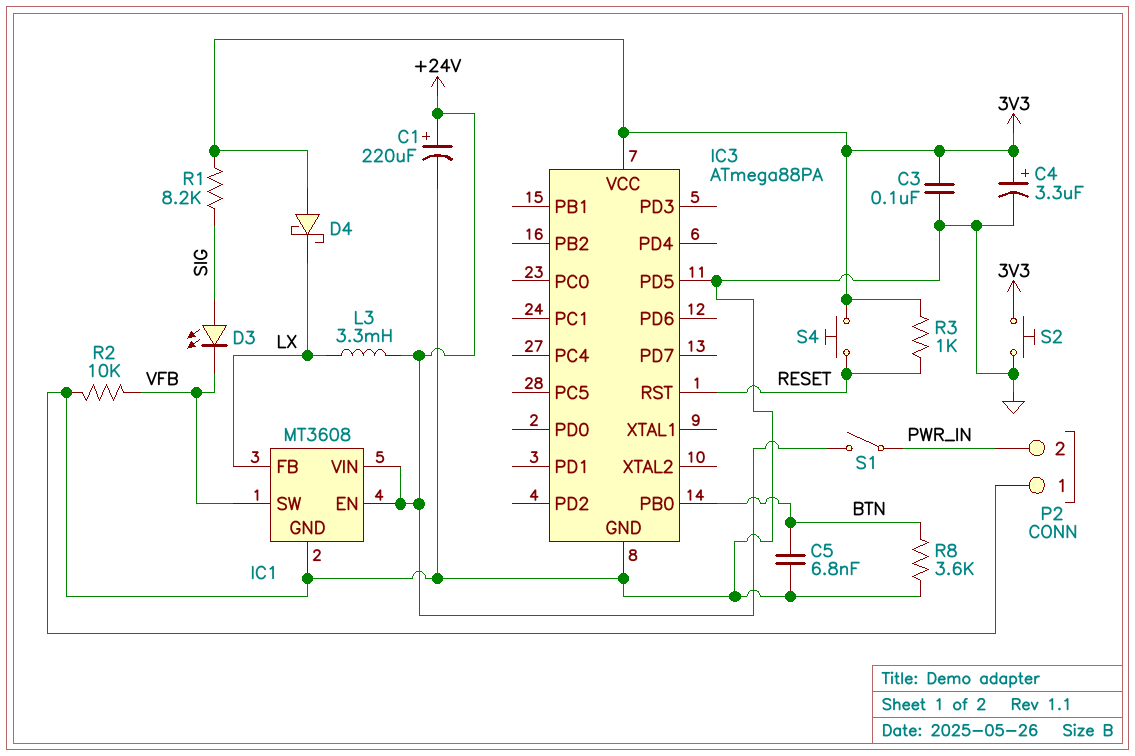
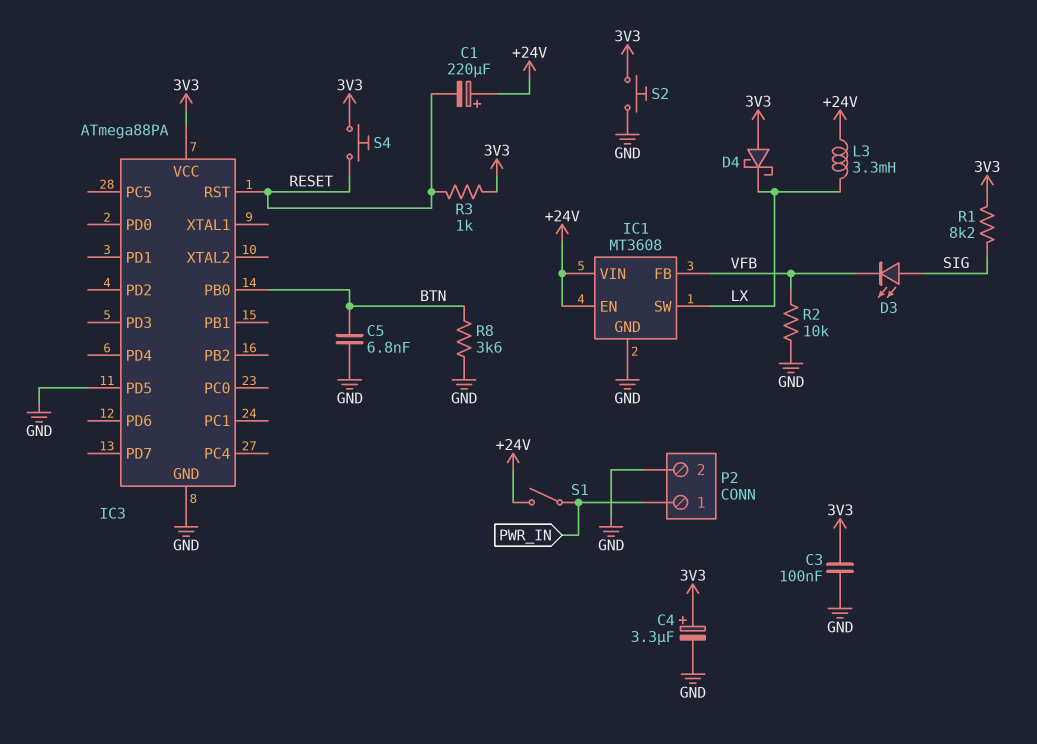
C1: 220uF (plus +24V, minus GND) -> 220uF (plus +24V, minus RESET)
IC1 pin FB: LX -> VFB
IC1 pin SW: VFB -> LX
P2 pin 1: GND -> PWR_IN
P2 pin 2: PWR_IN -> GND

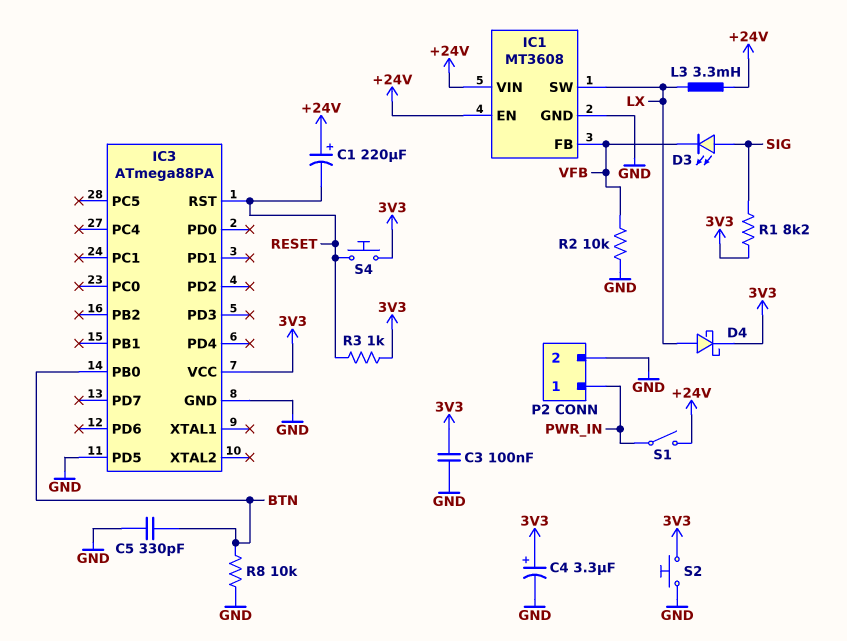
C5: 6.8nF (BTN, GND) -> 330pF (BTN, GND)
D4: schottky (A 3V3, K LX) -> schottky (A LX, K 3V3)
R8: 3.6k (BTN, GND) -> 10k (BTN, GND)

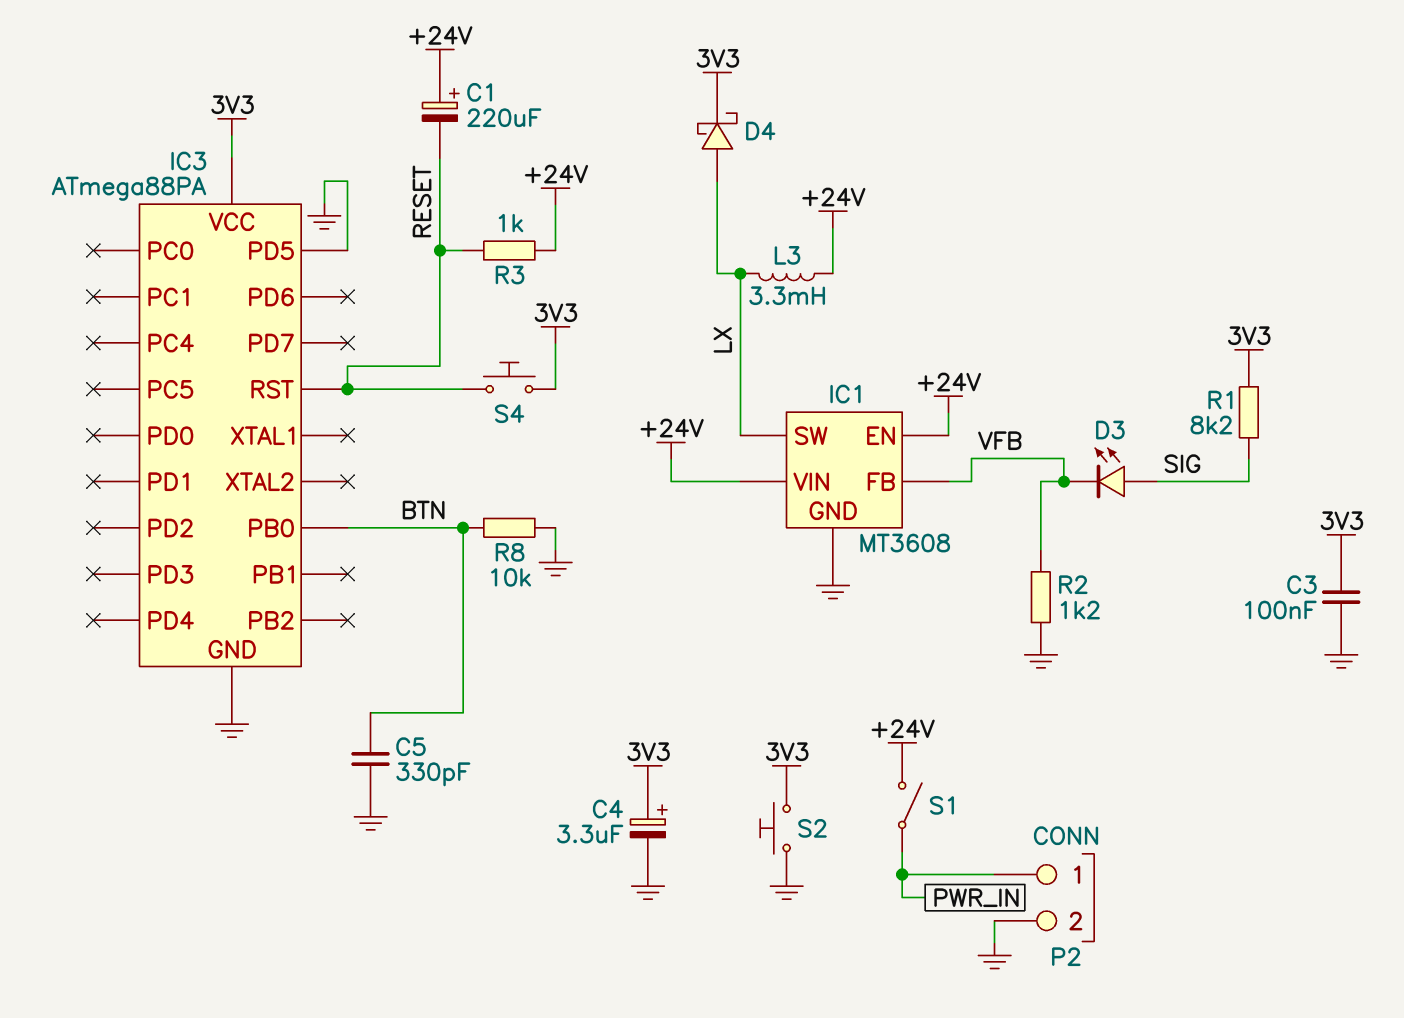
R2: 10k (GND, VFB) -> 1.2k (GND, VFB)
R3: 1k (3V3, RESET) -> 1k (+24V, RESET)

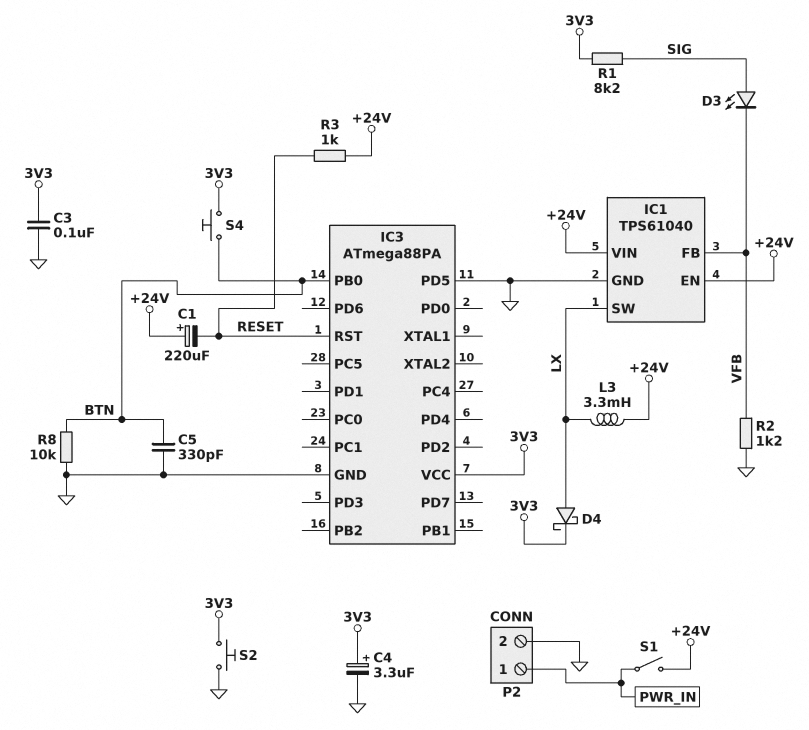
IC1: MT3608 -> TPS61040
S4: button (3V3, RESET) -> button (3V3, BTN)

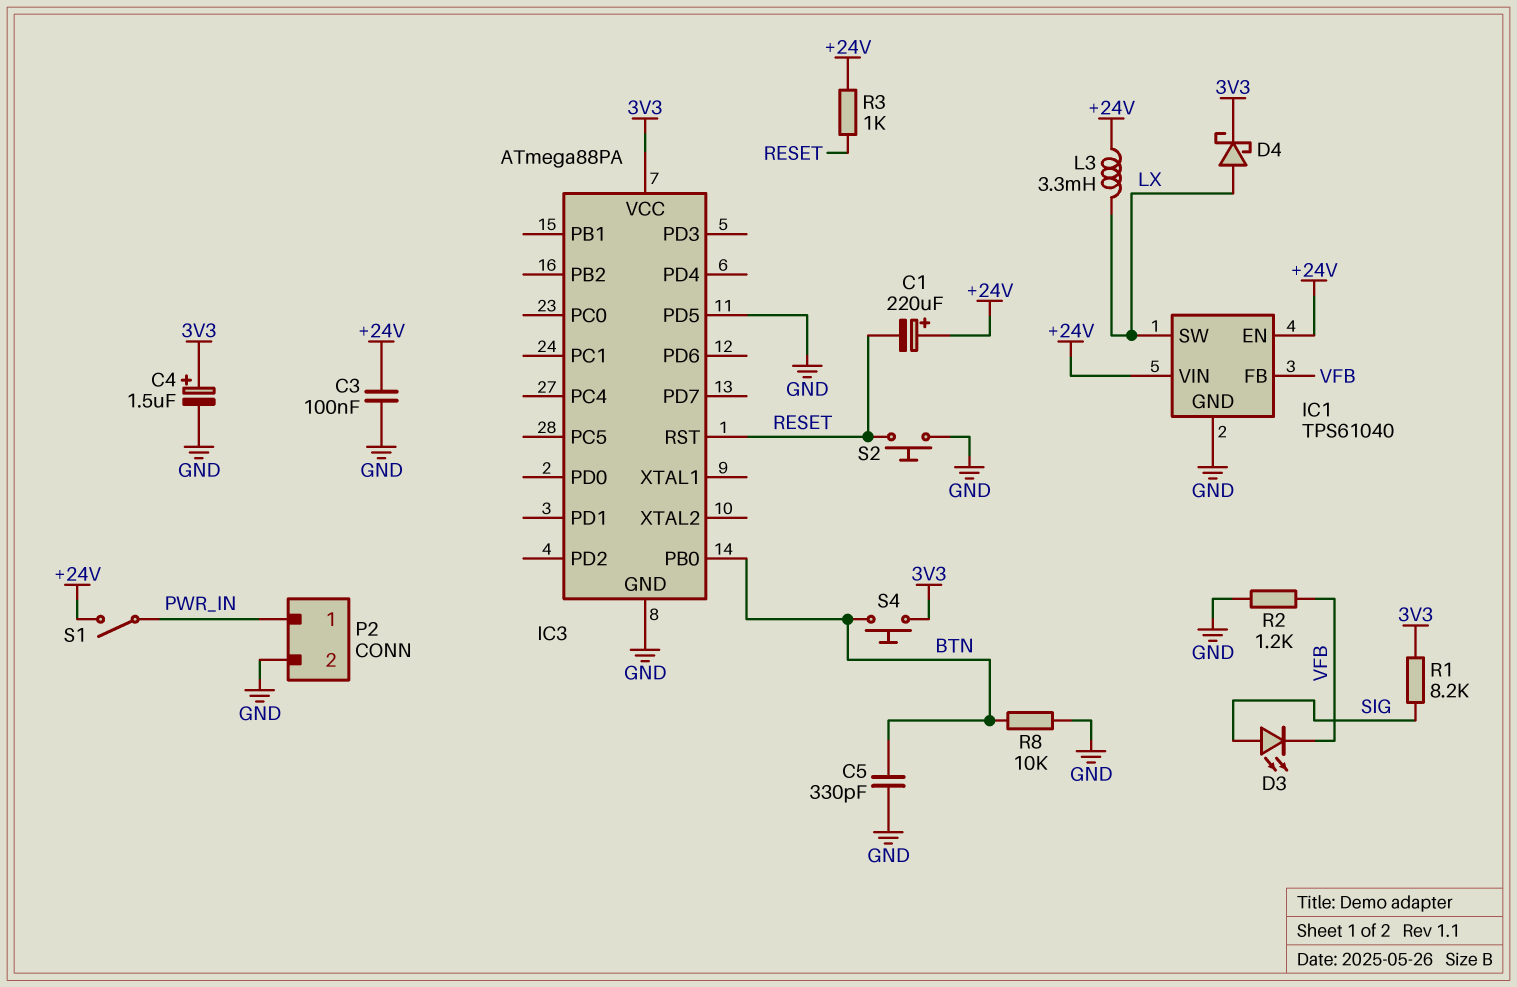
C3: 100nF (3V3, GND) -> 100nF (+24V, GND)
C4: 3.3uF (plus 3V3, minus GND) -> 1.5uF (plus 3V3, minus GND)
S2: button (3V3, GND) -> button (GND, RESET)

